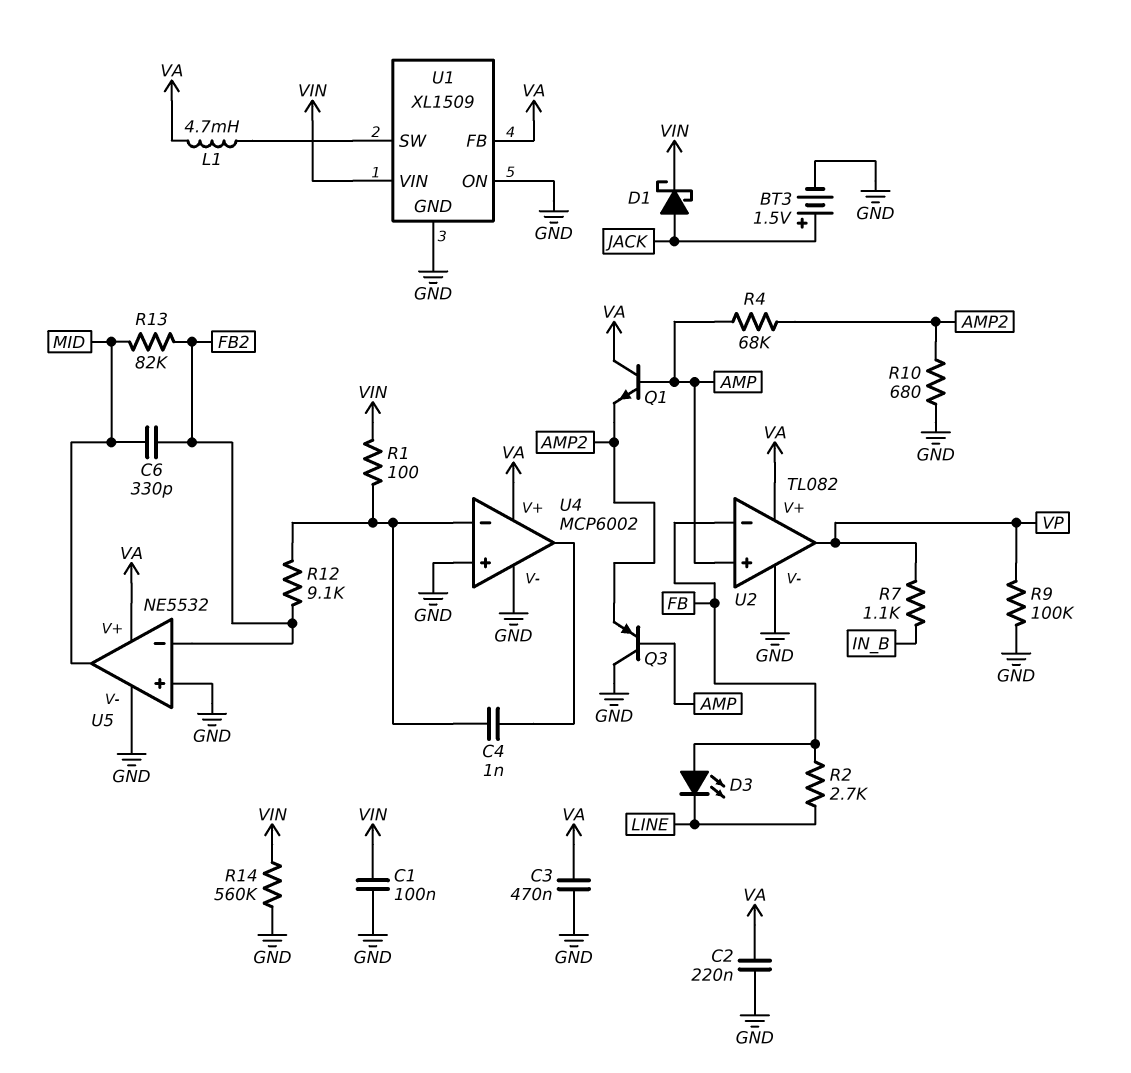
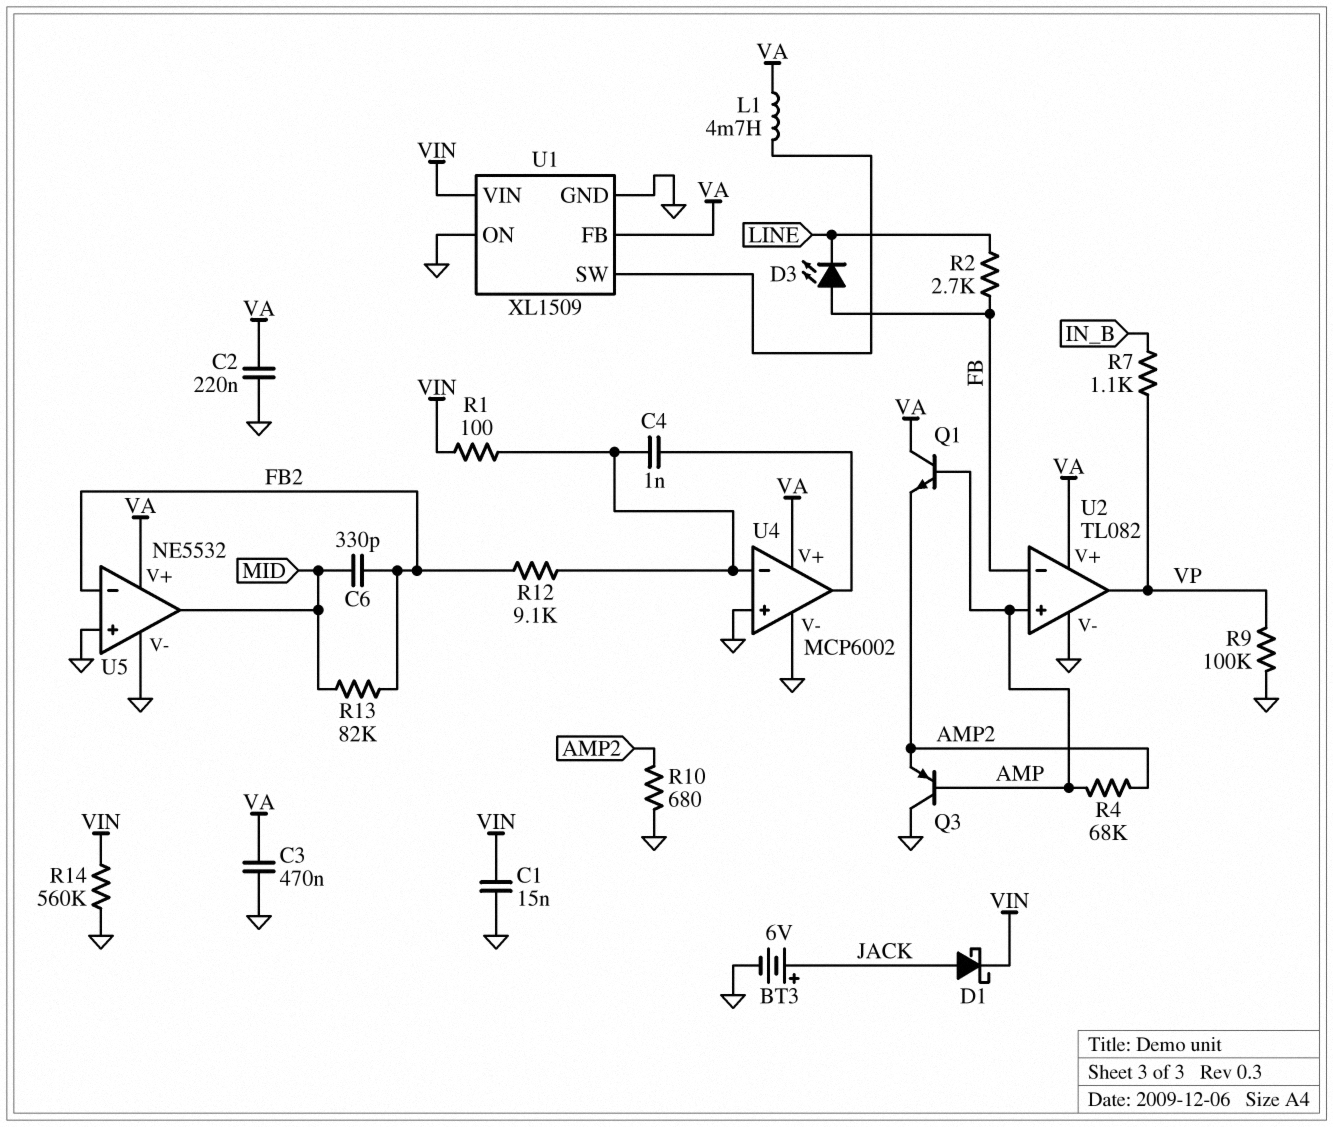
BT3: 1.5V (plus JACK, minus GND) -> 6V (plus JACK, minus GND)
C1: 100nF (GND, VIN) -> 15nF (GND, VIN)

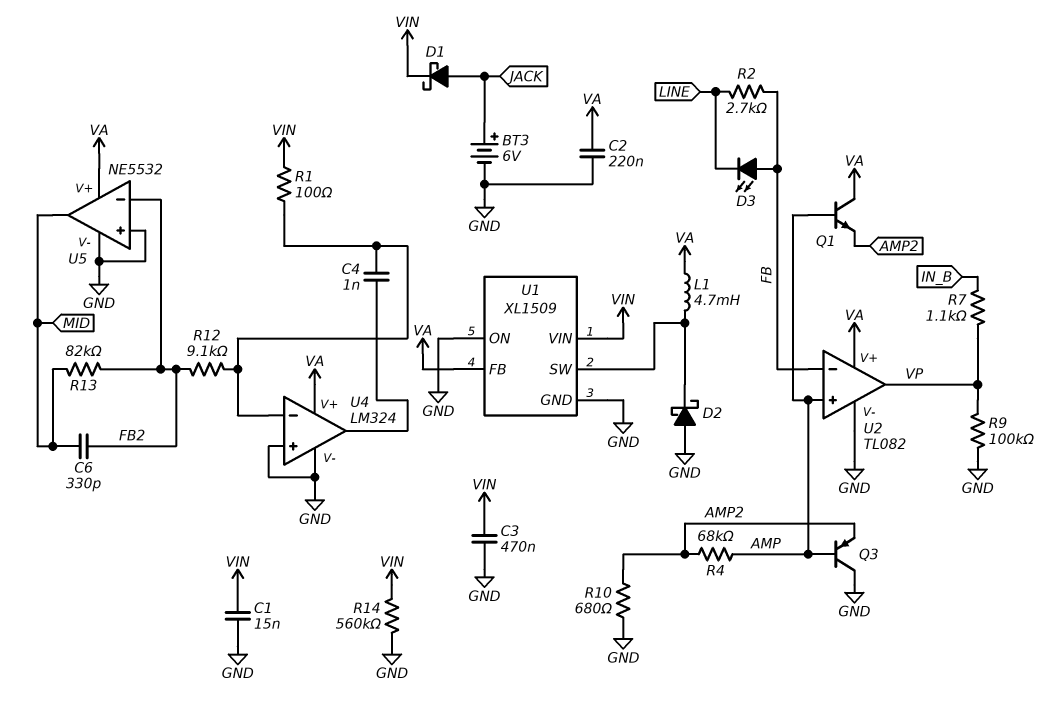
C3: 470nF (GND, VA) -> 470nF (GND, VIN)
D2: none -> schottky (A GND, K U1/SW)
U4: MCP6002 -> LM324

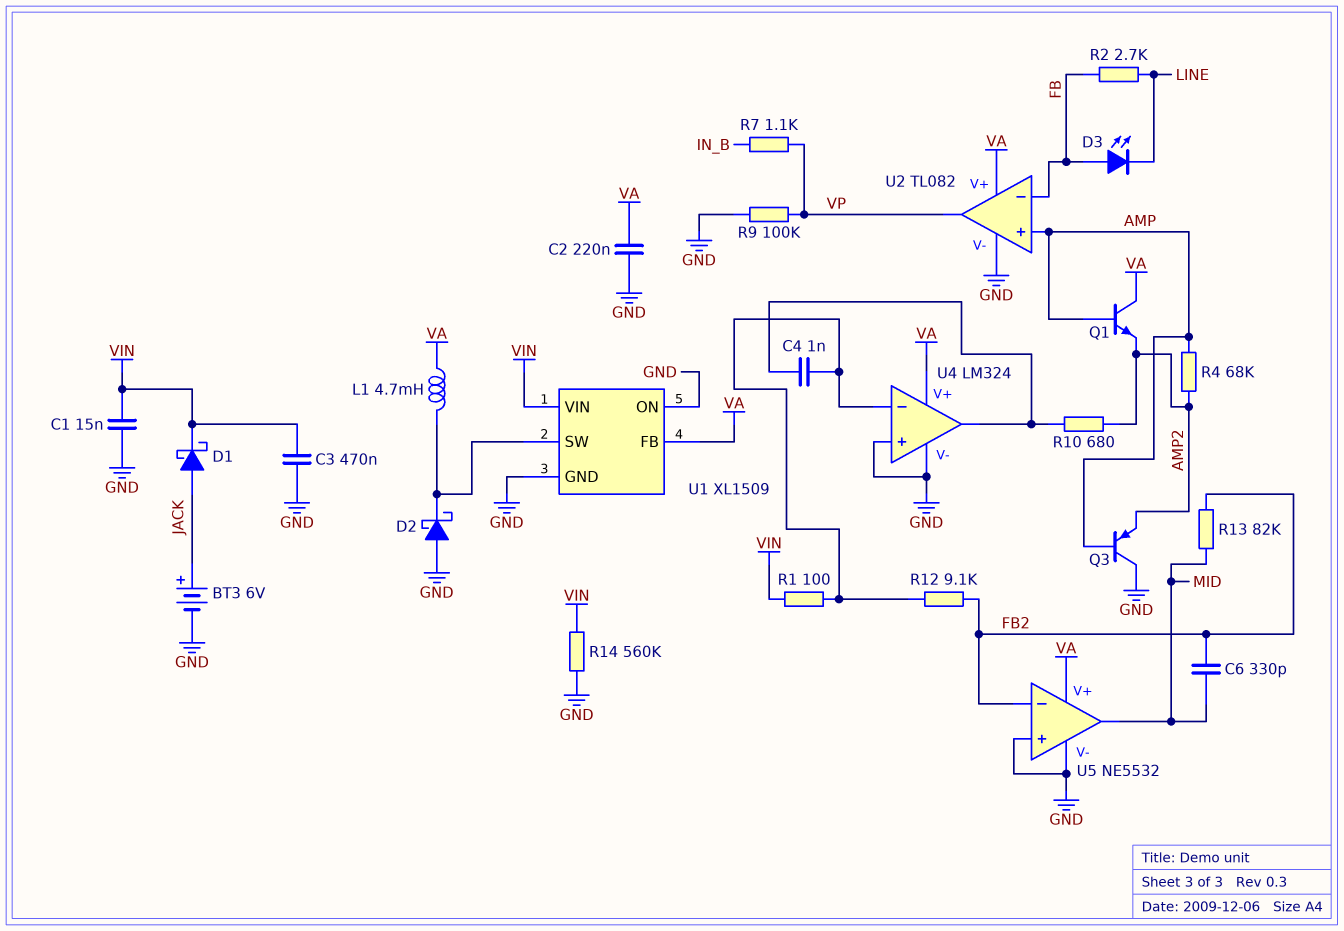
R10: 680 (AMP2, GND) -> 680 (AMP2, U4/out)

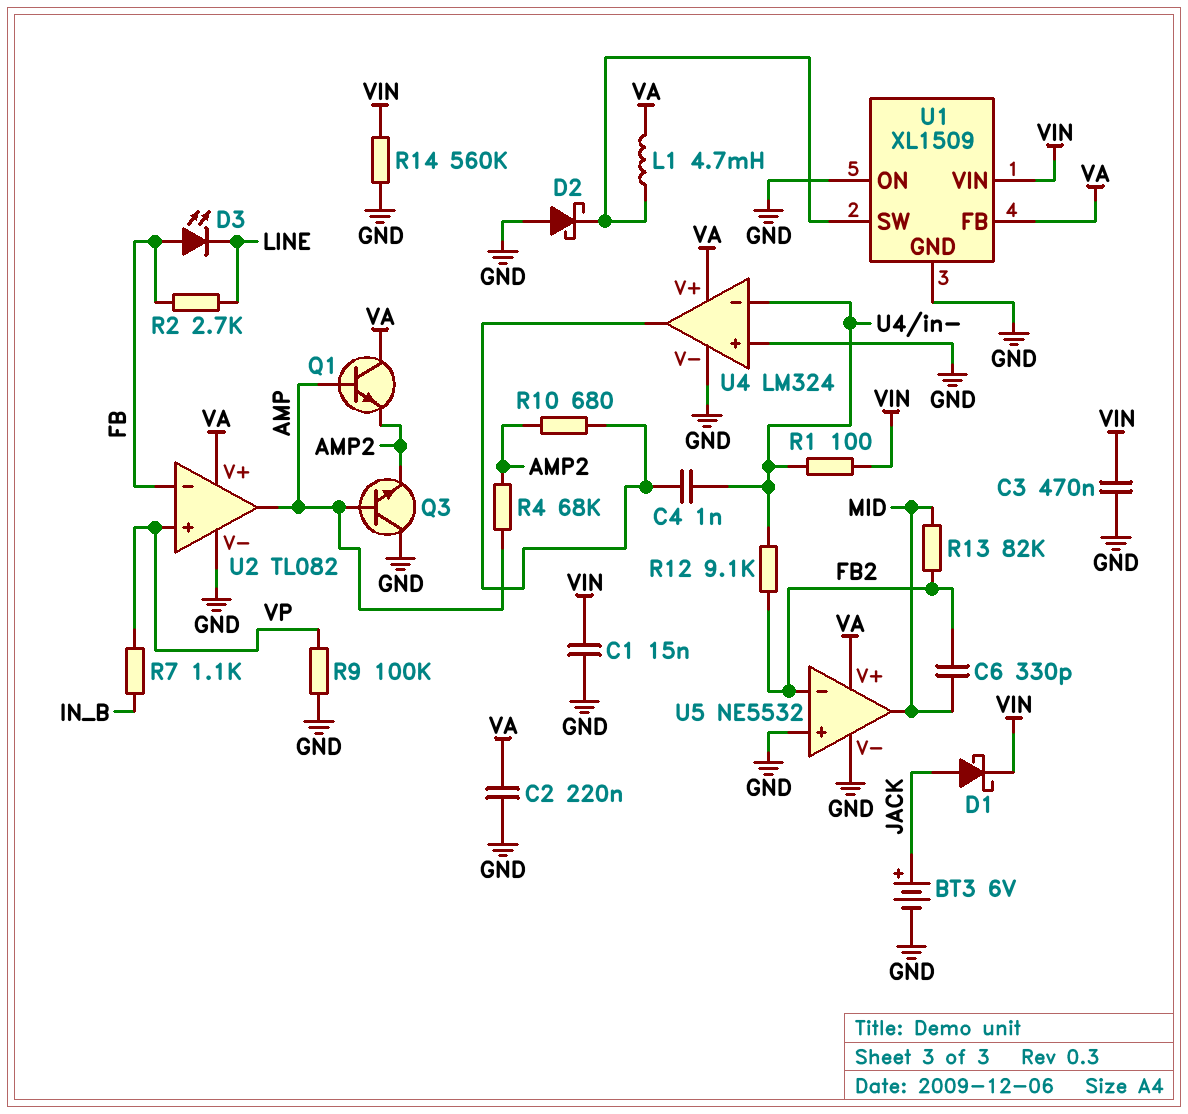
Q3: PNP (B AMP, C GND, E AMP2) -> NPN (B AMP, C GND, E AMP2)
U2 pin in+: AMP -> VP
U2 pin out: VP -> AMP

